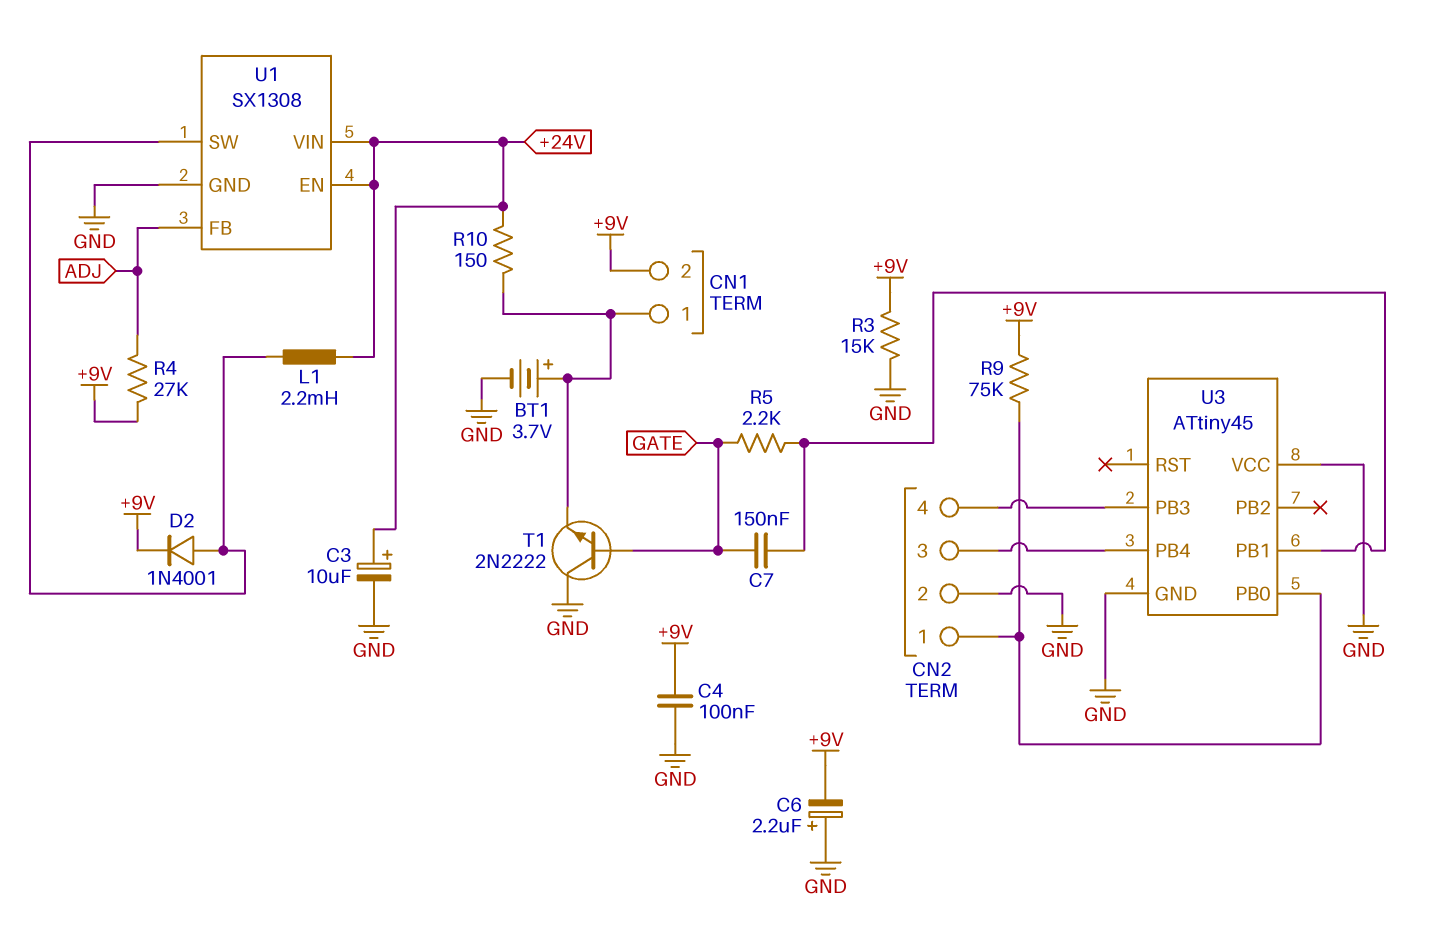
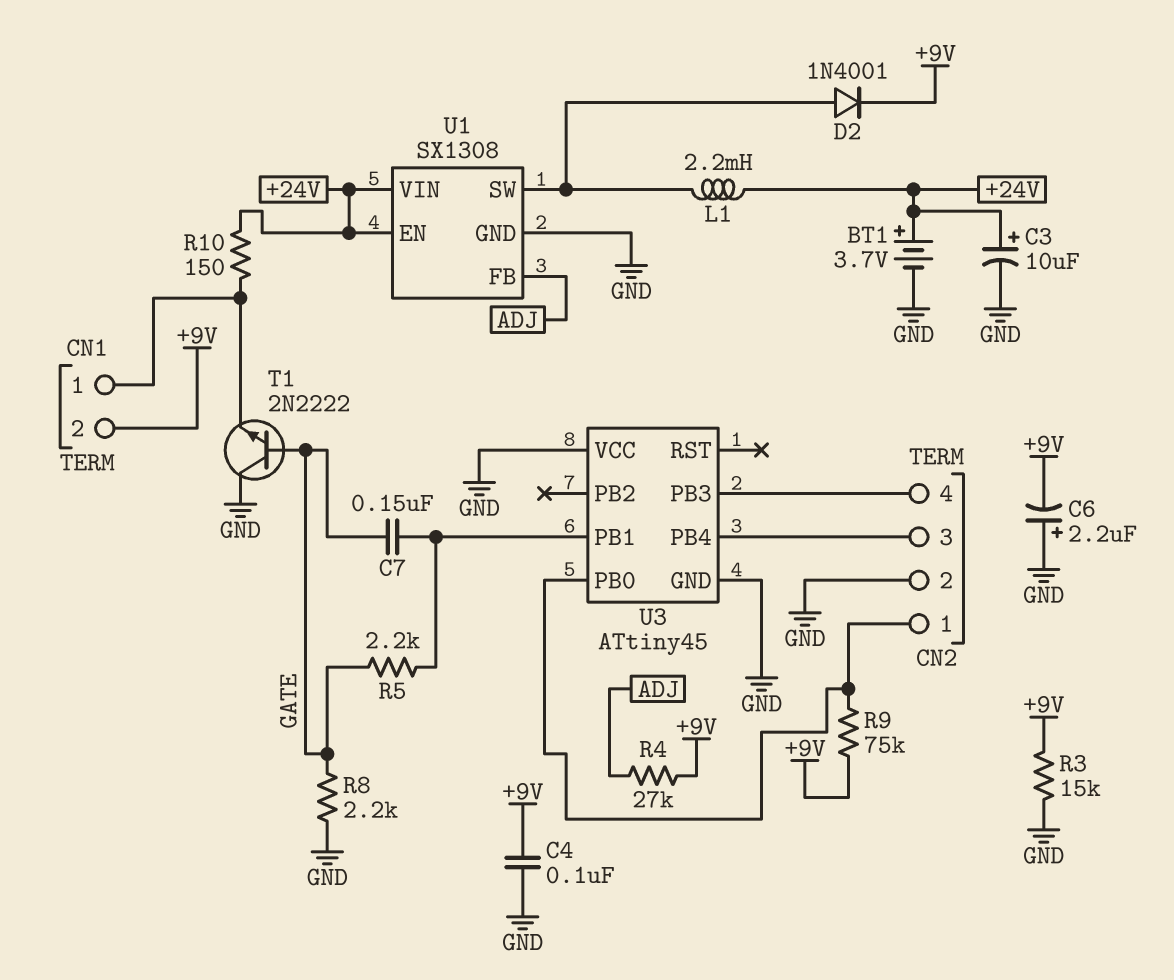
BT1: 3.7V (plus CN1/1, minus GND) -> 3.7V (plus +24V, minus GND)
R8: none -> 2.2k (GATE, GND)

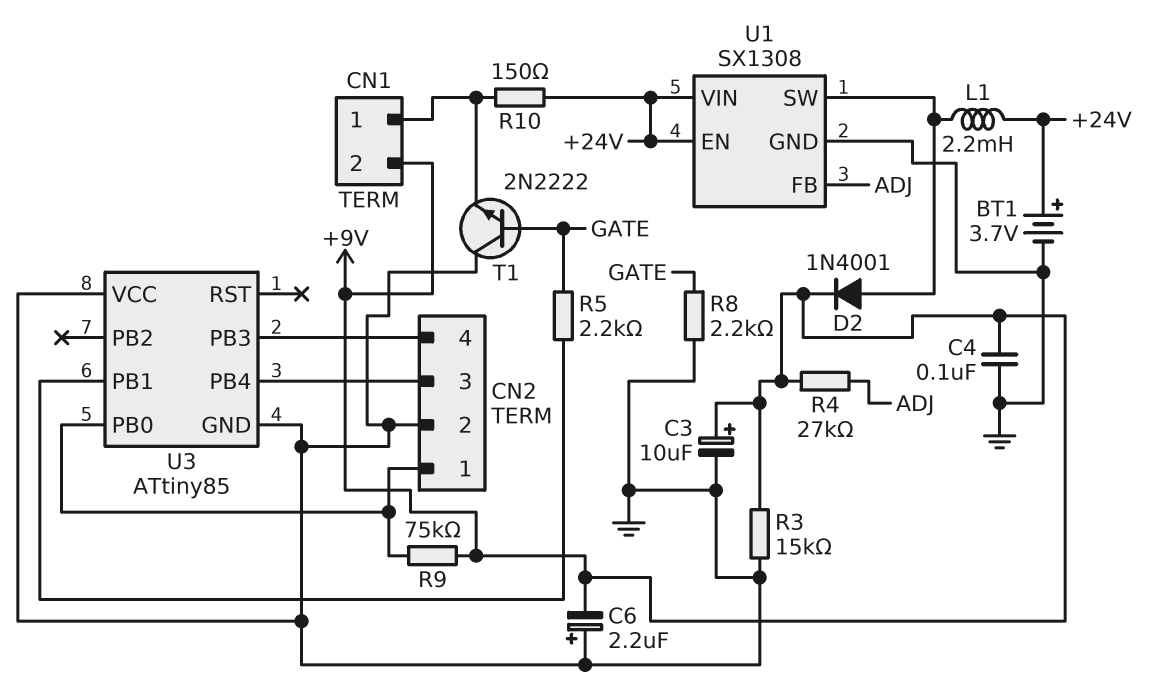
C3: 10uF (plus +24V, minus GND) -> 10uF (plus +9V, minus GND)
C7: 150nF (GATE, U3/PB1) -> none
U3: ATtiny45 -> ATtiny85

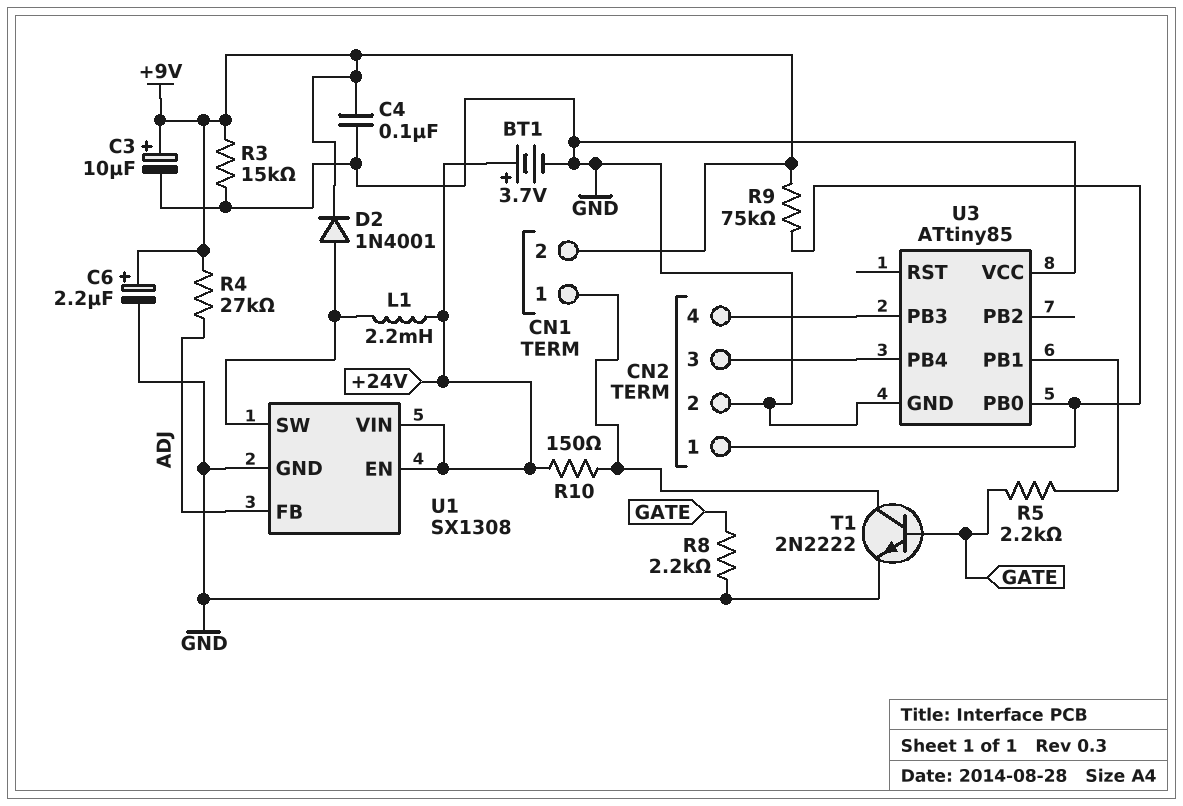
C6: 2.2uF (plus GND, minus +9V) -> 2.2uF (plus +9V, minus GND)
T1: NPN 2N2222 (B GATE, C GND, E CN1/1) -> NPN 2N2222 (B GATE, C CN1/1, E GND)

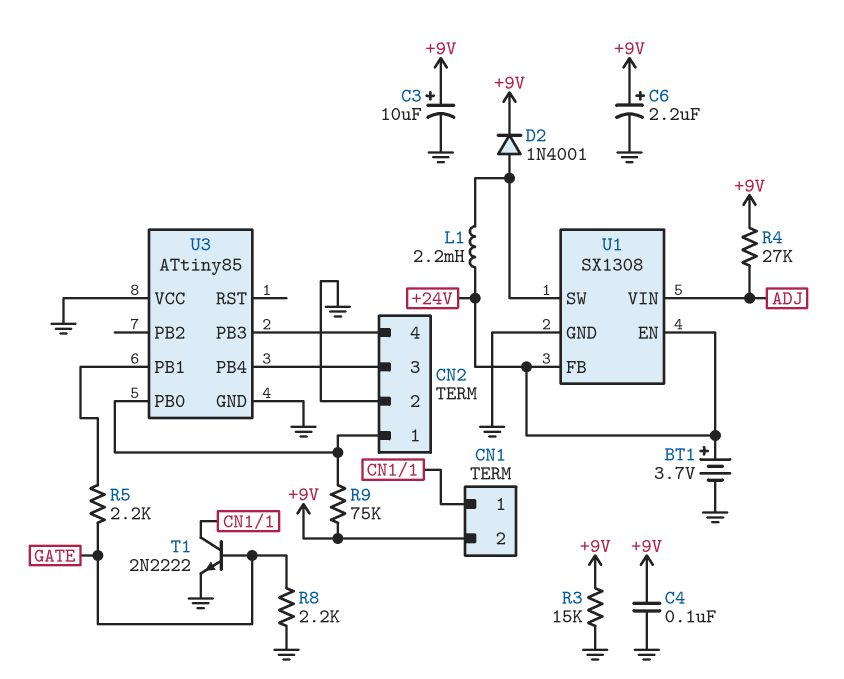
R10: 150 (+24V, CN1/1) -> none
U1 pin FB: ADJ -> +24V
U1 pin VIN: +24V -> ADJ

